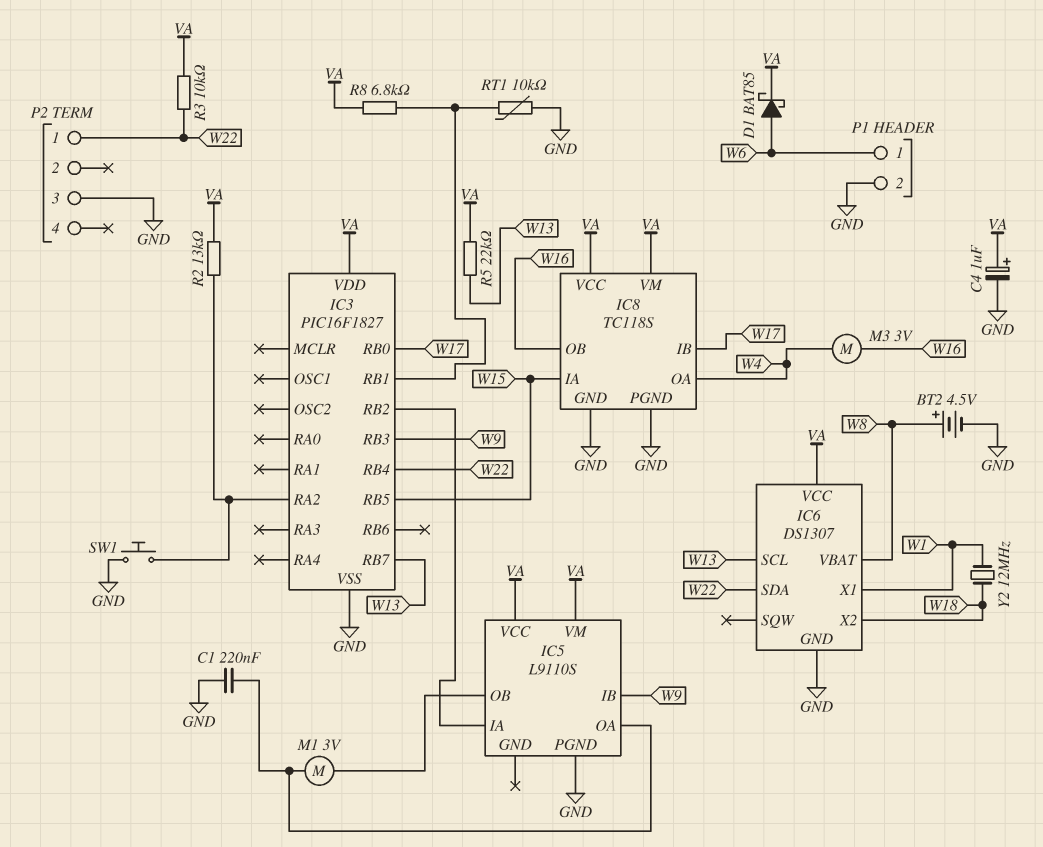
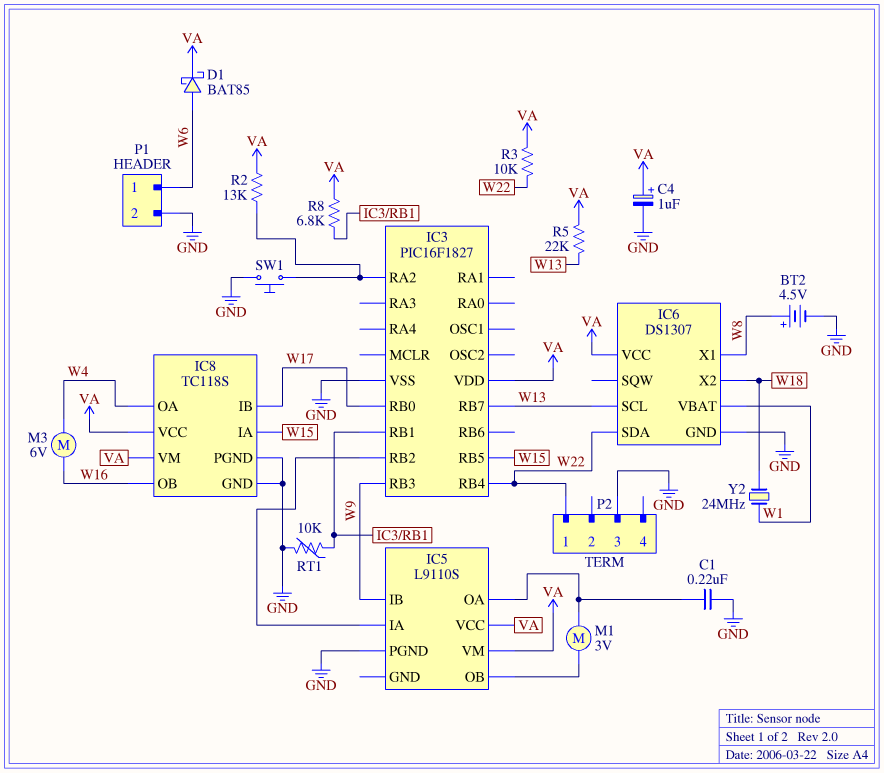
IC6 pin VBAT: W8 -> W1
IC6 pin X1: W1 -> W8
M3: motor 3V (W4, W16) -> motor 6V (W4, W16)
Y2: 12MHz (W1, W18) -> 24MHz (W1, W18)

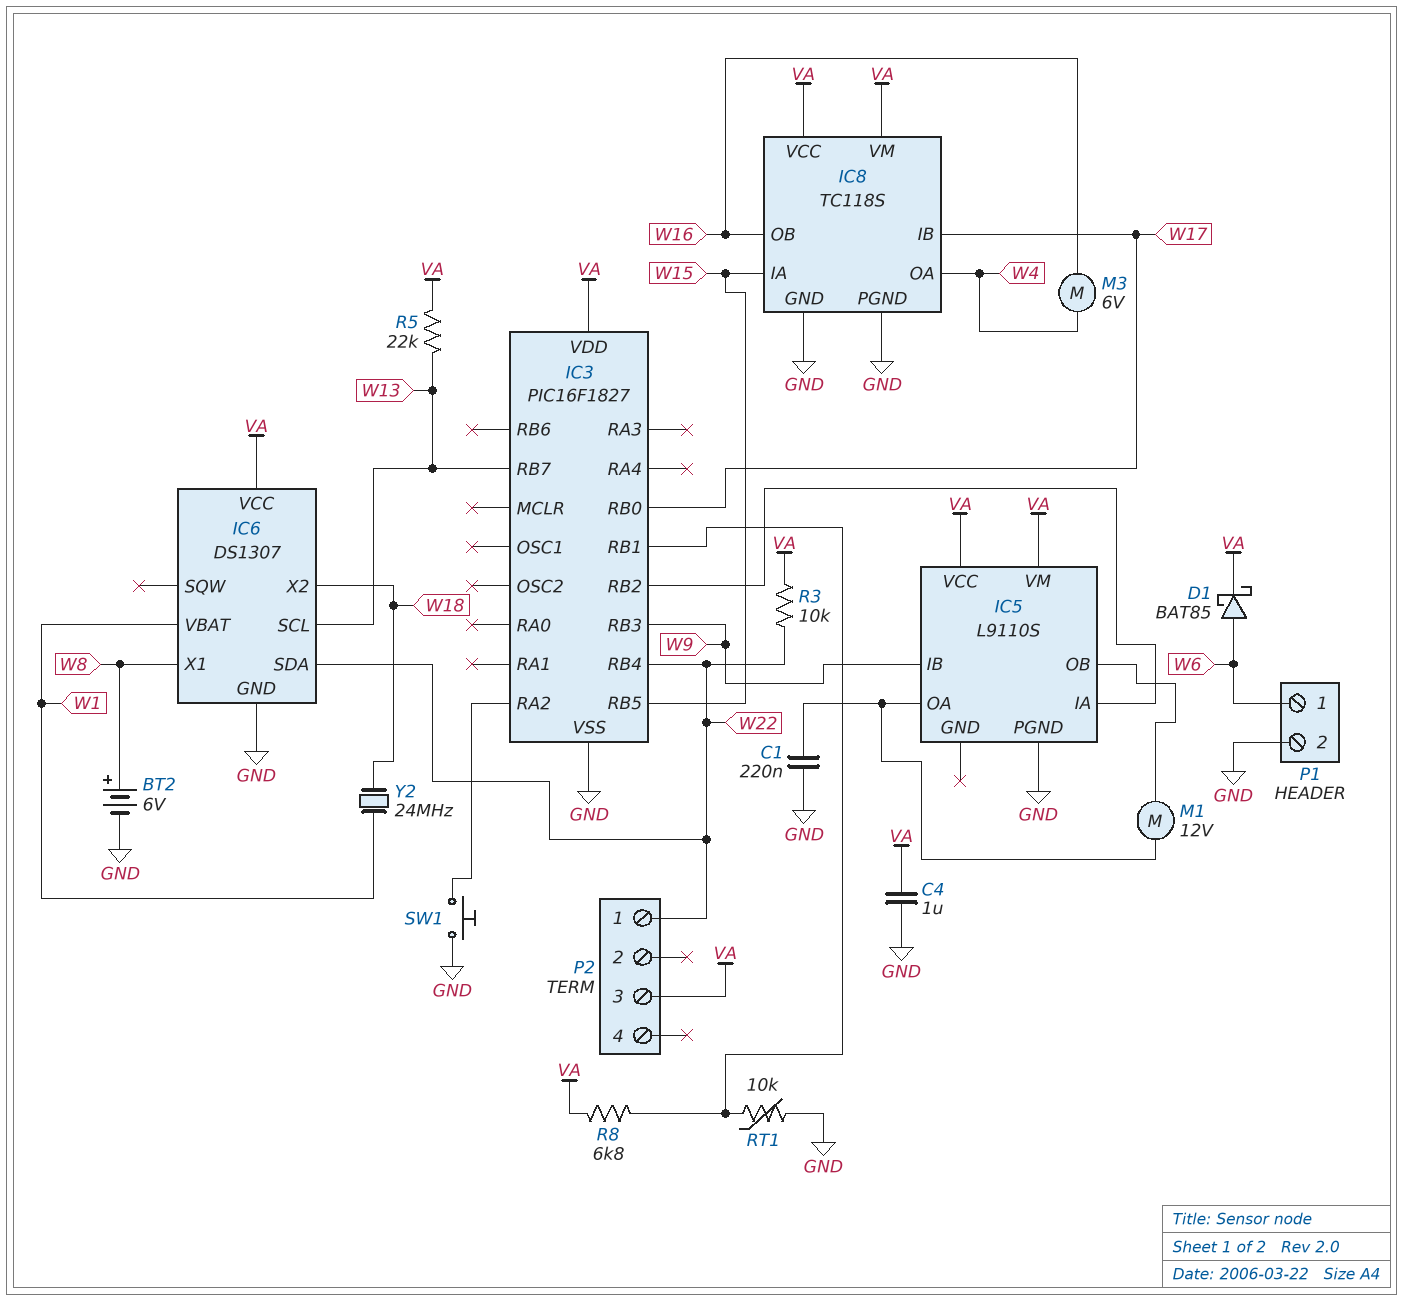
BT2: 4.5V (plus W8, minus GND) -> 6V (plus W8, minus GND)
C4: 1uF (plus VA, minus GND) -> 1uF (GND, VA)
M1: motor 3V (IC5/OA, IC5/OB) -> motor 12V (IC5/OA, IC5/OB)
P2 pin 3: GND -> VA
R2: 13k (IC3/RA2, VA) -> none

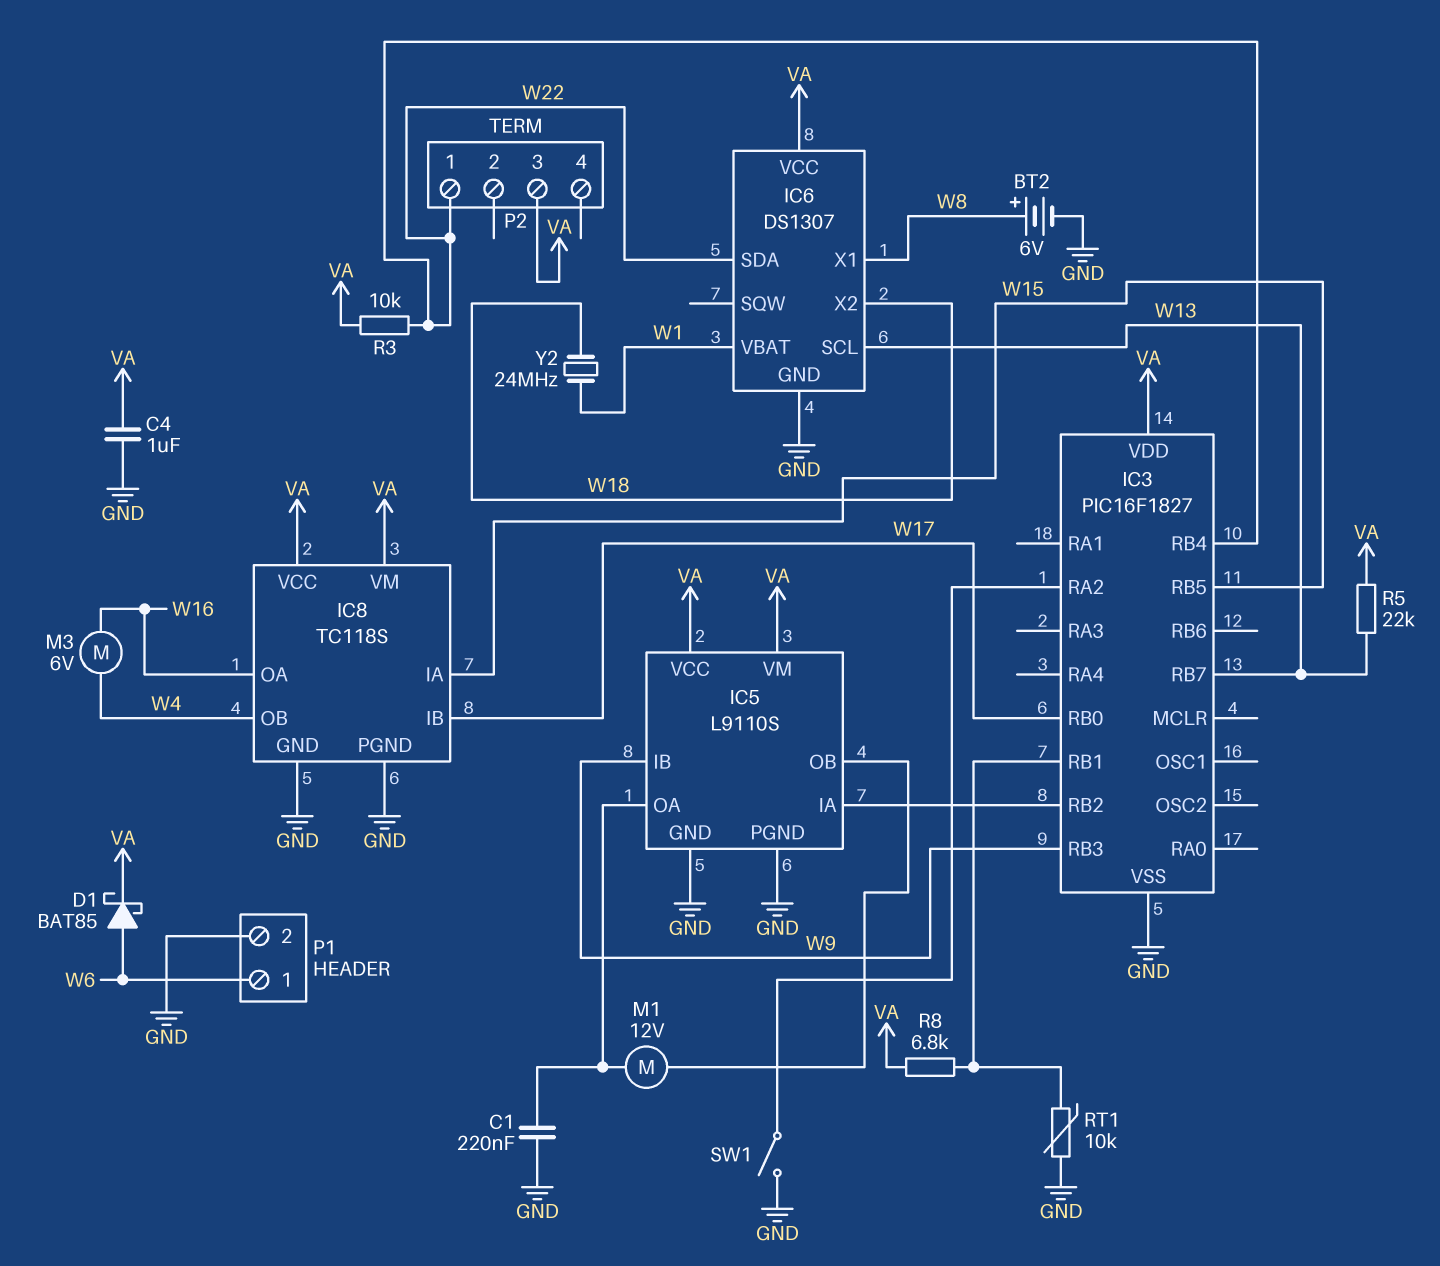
IC5 pin GND: none -> GND
IC8 pin OA: W4 -> W16
IC8 pin OB: W16 -> W4
SW1: button (GND, IC3/RA2) -> switch (GND, IC3/RA2)

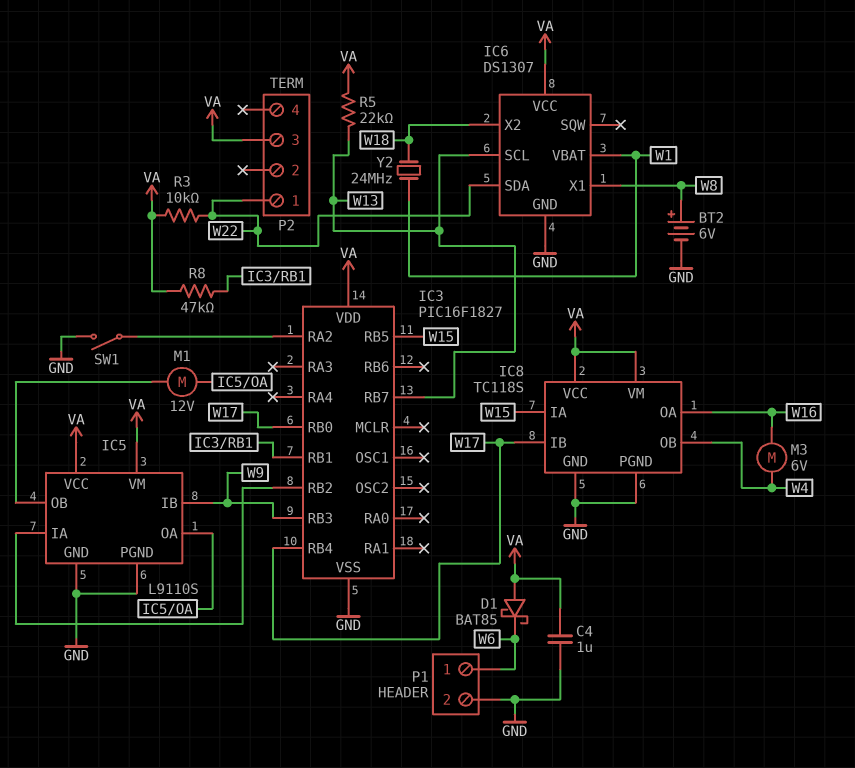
C1: 220nF (GND, IC5/OA) -> none
D1: schottky BAT85 (A W6, K VA) -> schottky BAT85 (A VA, K W6)
IC3 pin RB4: W22 -> W17
R8: 6.8k (IC3/RB1, VA) -> 47k (IC3/RB1, VA)
RT1: 10k (GND, IC3/RB1) -> none

